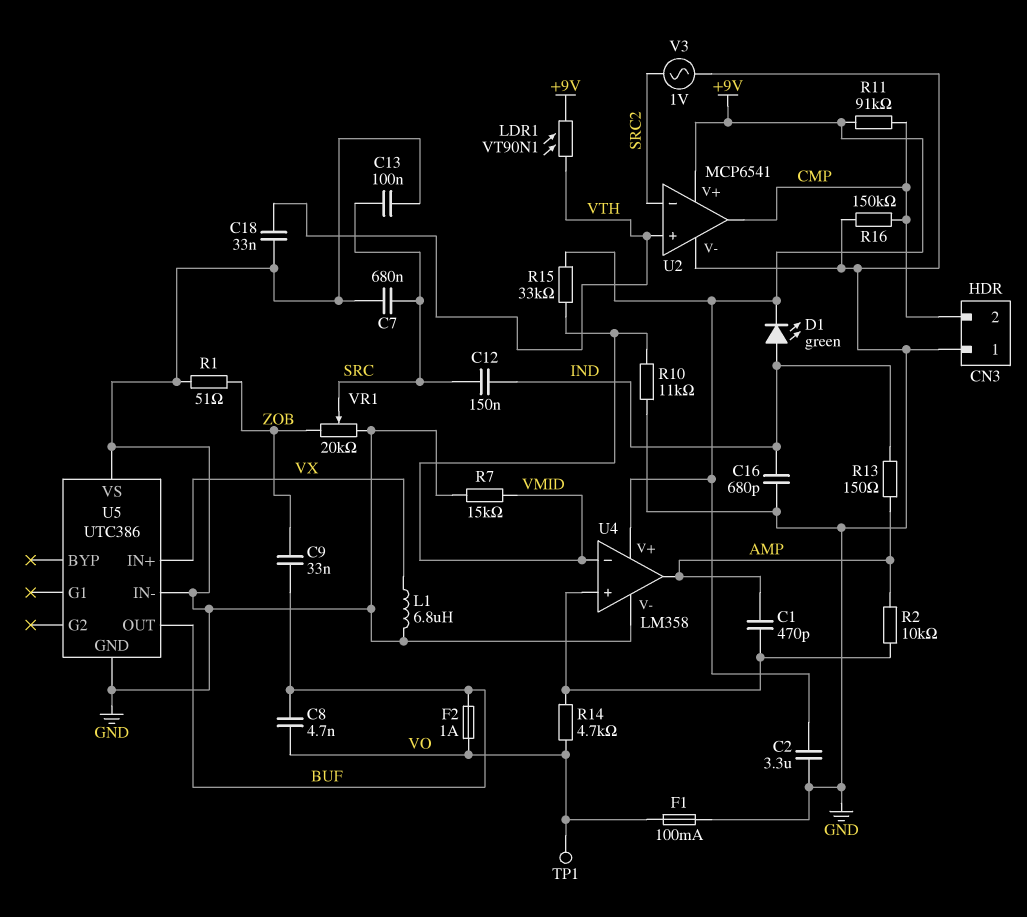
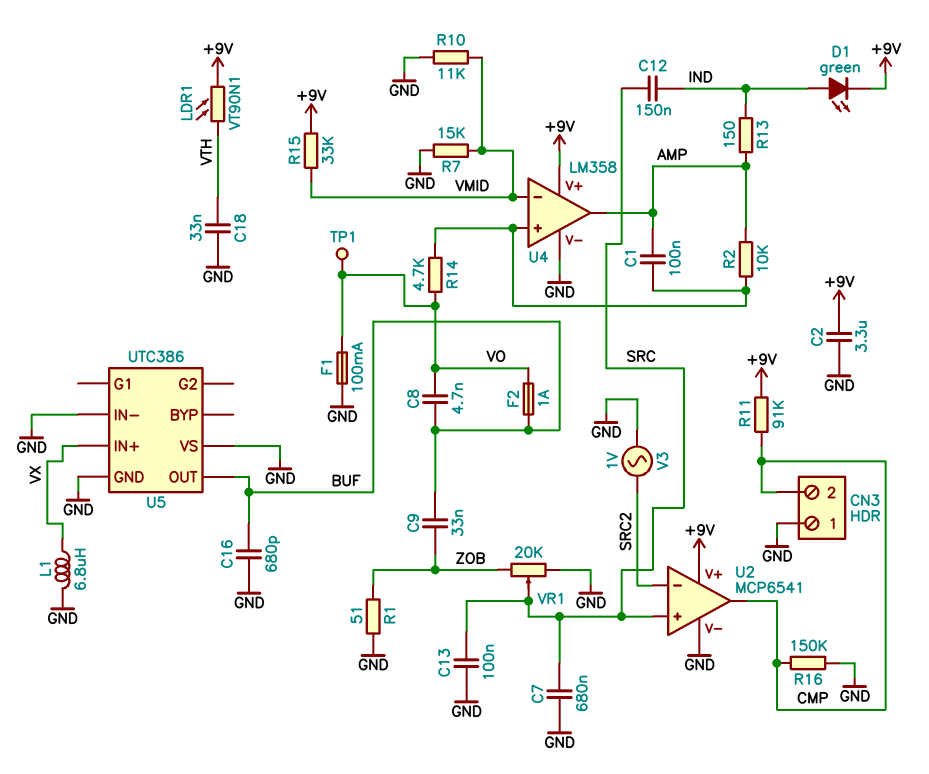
C1: 470pF (AMP, U4/in+) -> 100nF (AMP, U4/in+)
C16: 680pF (GND, IND) -> 680pF (BUF, GND)
U2 pin in+: VTH -> SRC

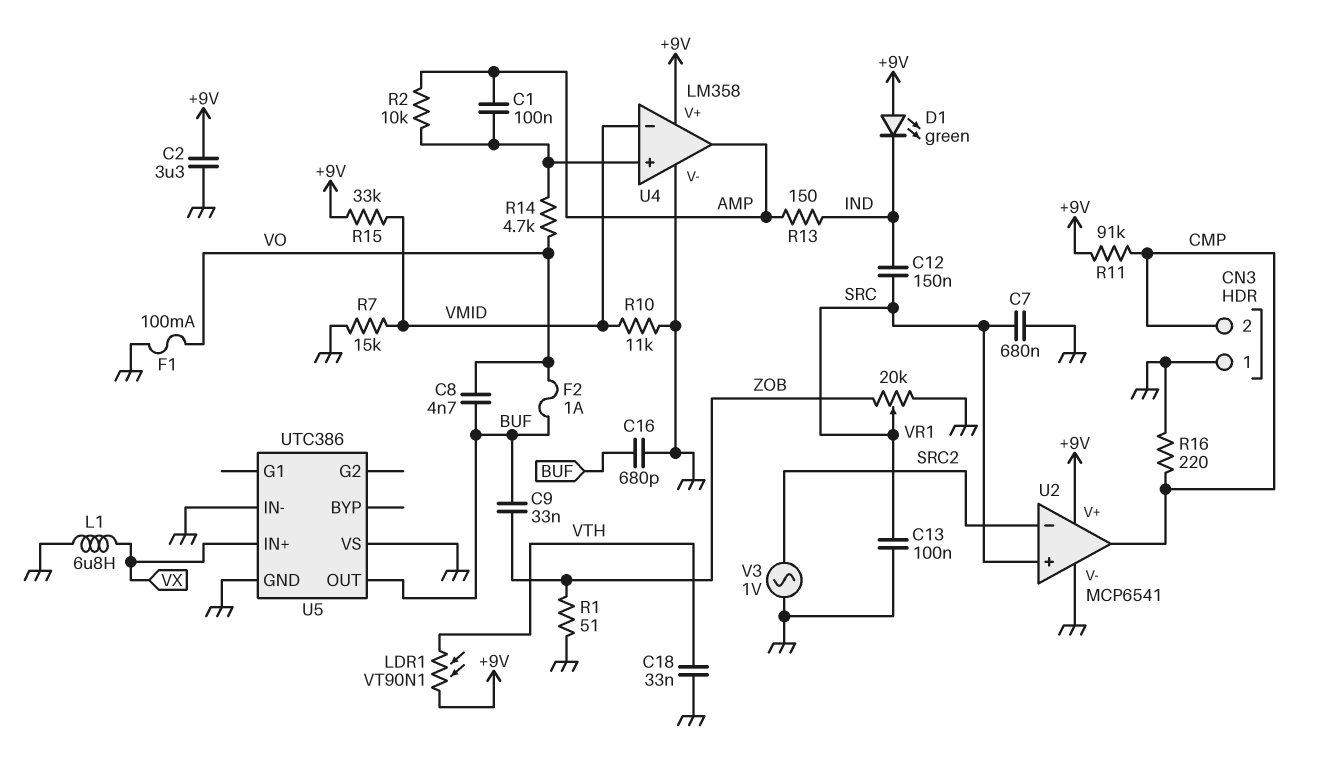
D1: LED green (A IND, K +9V) -> LED green (A +9V, K IND)
R16: 150k (CMP, GND) -> 220 (CMP, GND)
TP1: test point (VO) -> none

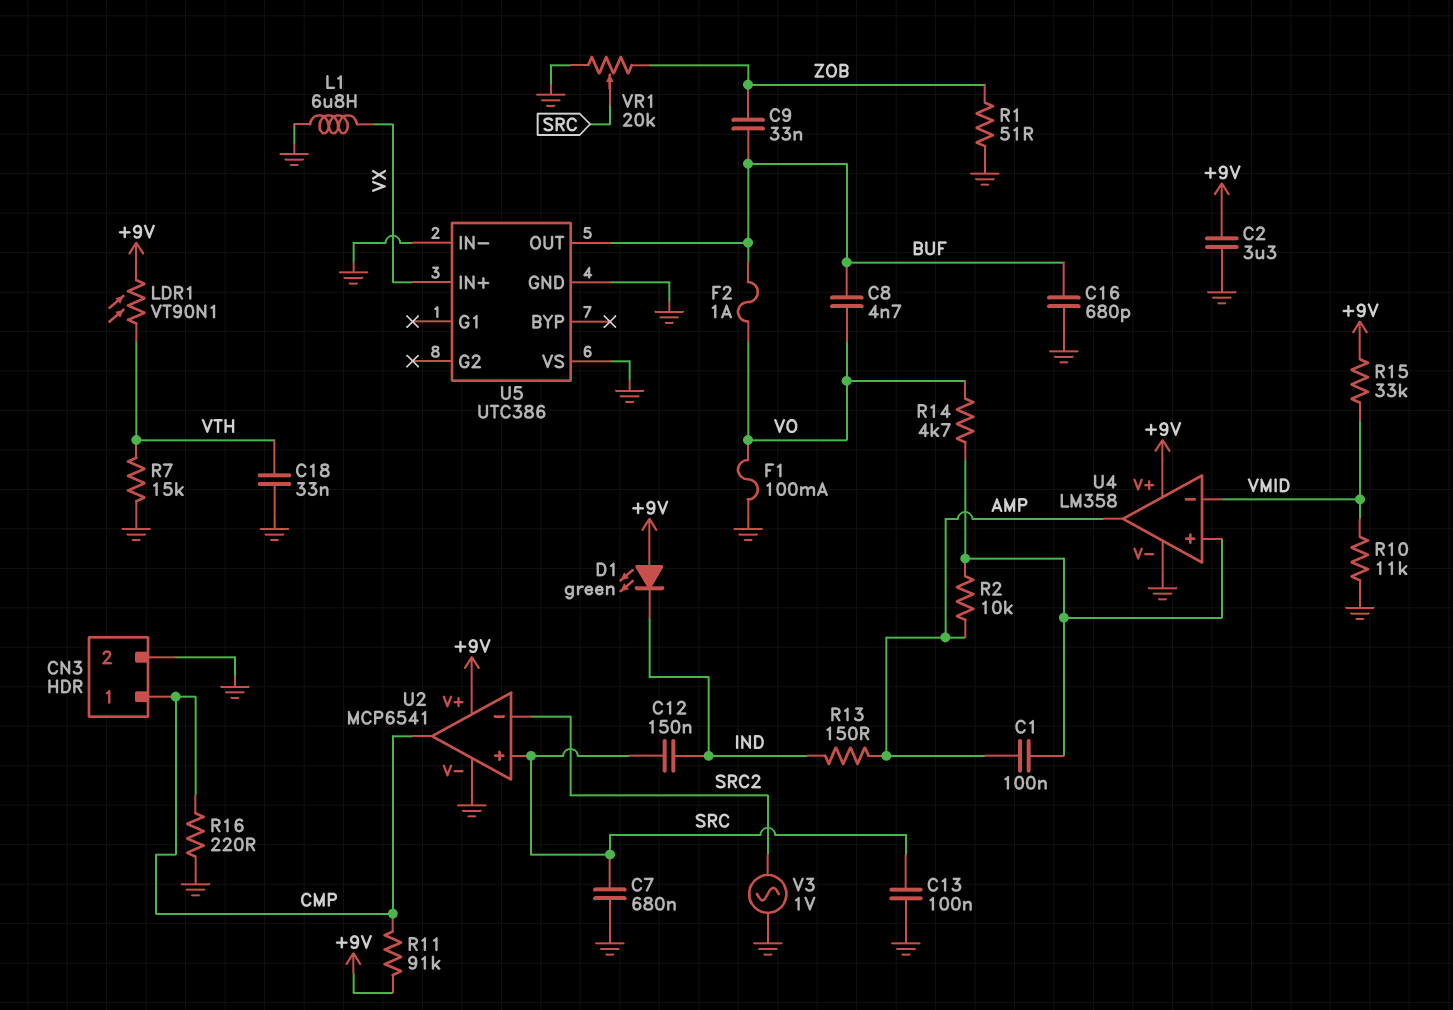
CN3 pin 1: GND -> CMP
CN3 pin 2: CMP -> GND
R7: 15k (GND, VMID) -> 15k (GND, VTH)

